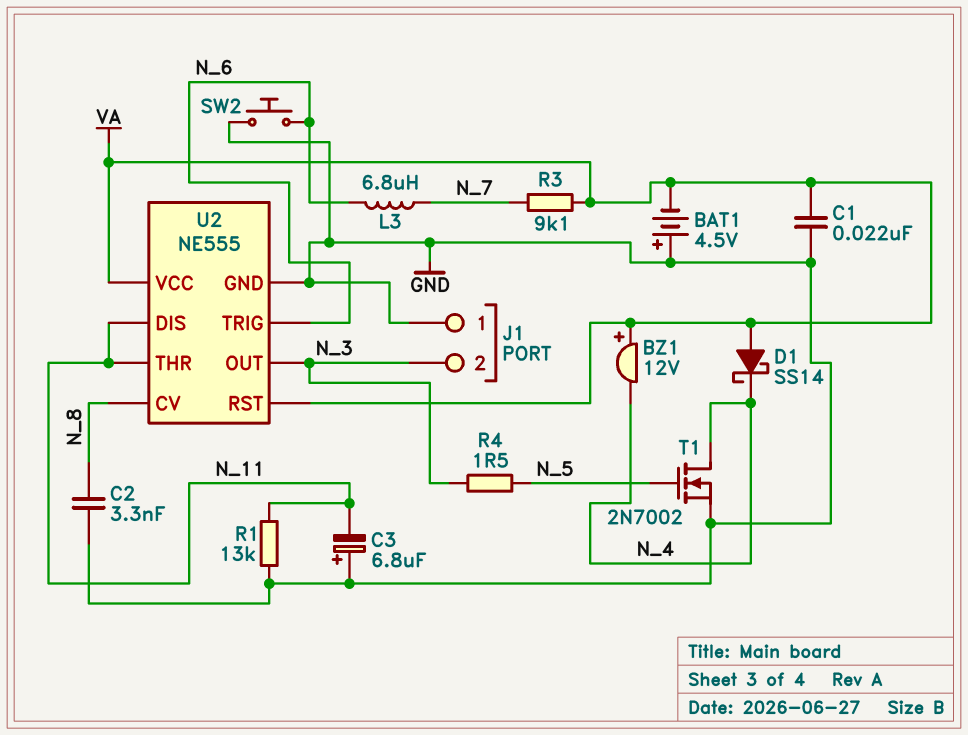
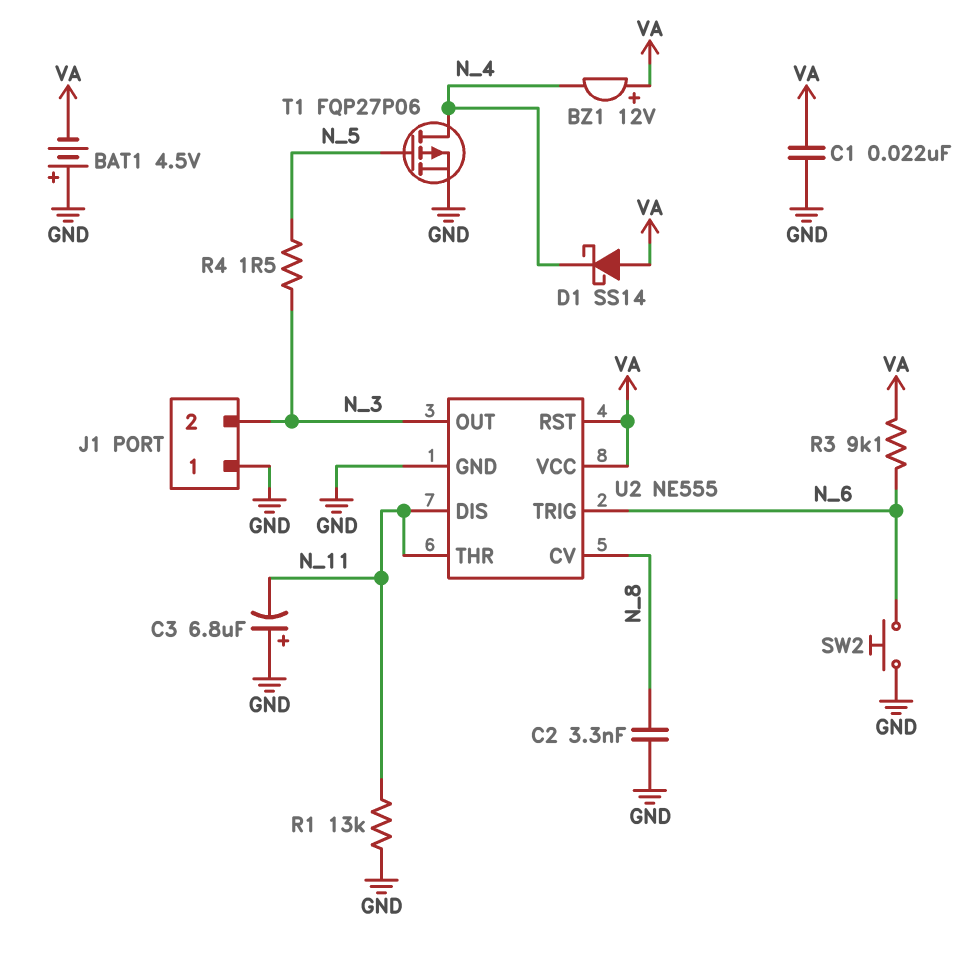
L3: 6.8uH (N_6, N_7) -> none
R3: 9.1k (N_7, VA) -> 9.1k (N_6, VA)
T1: NMOS 2N7002 (G N_5, D N_4, S GND) -> PMOS FQP27P06 (G N_5, D N_4, S GND)

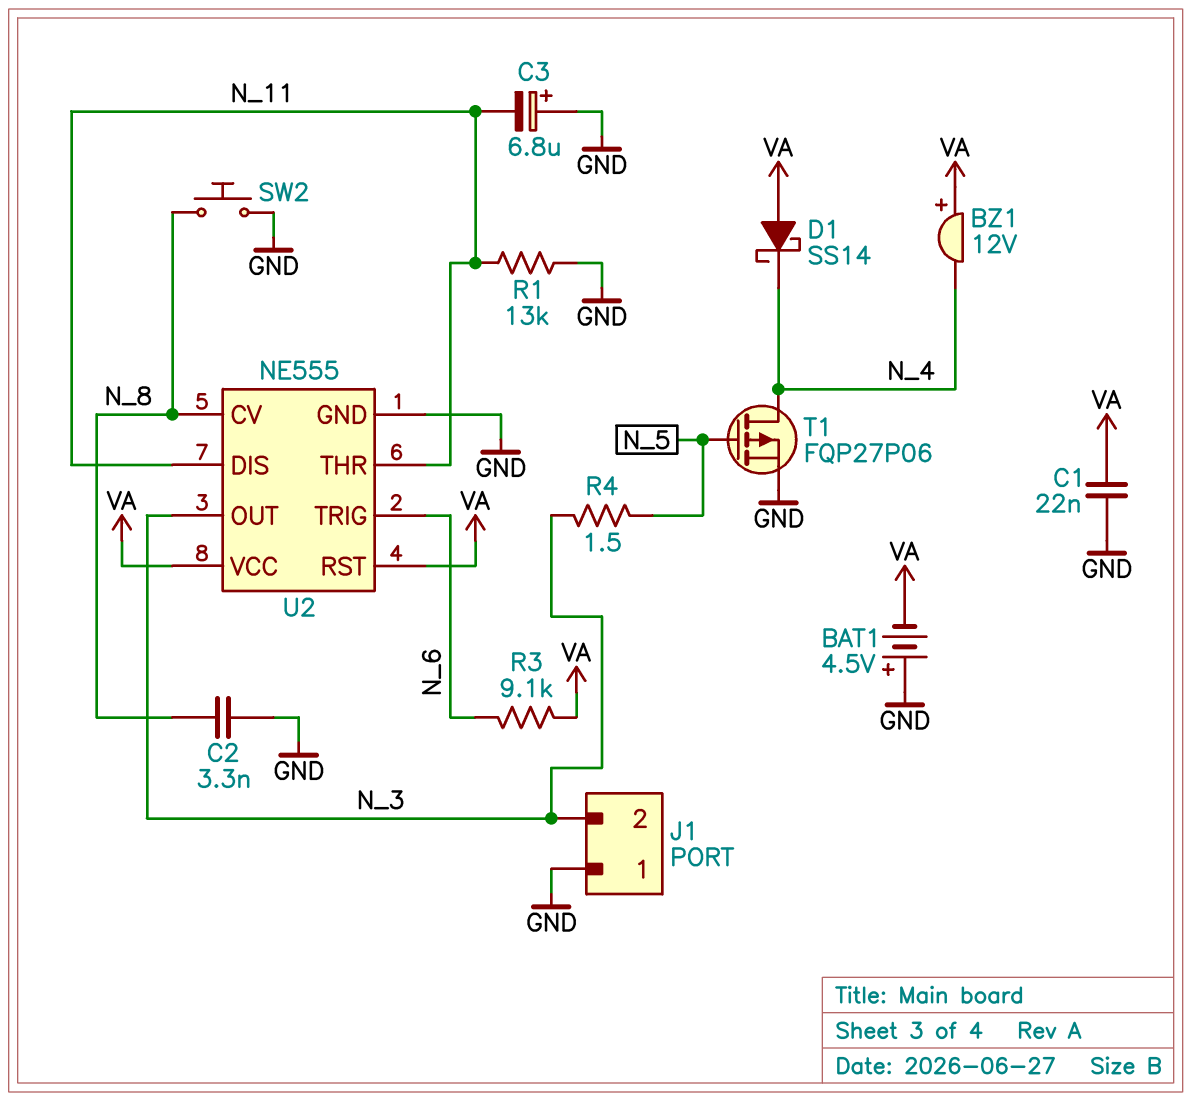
SW2: button (GND, N_6) -> button (GND, N_8)

